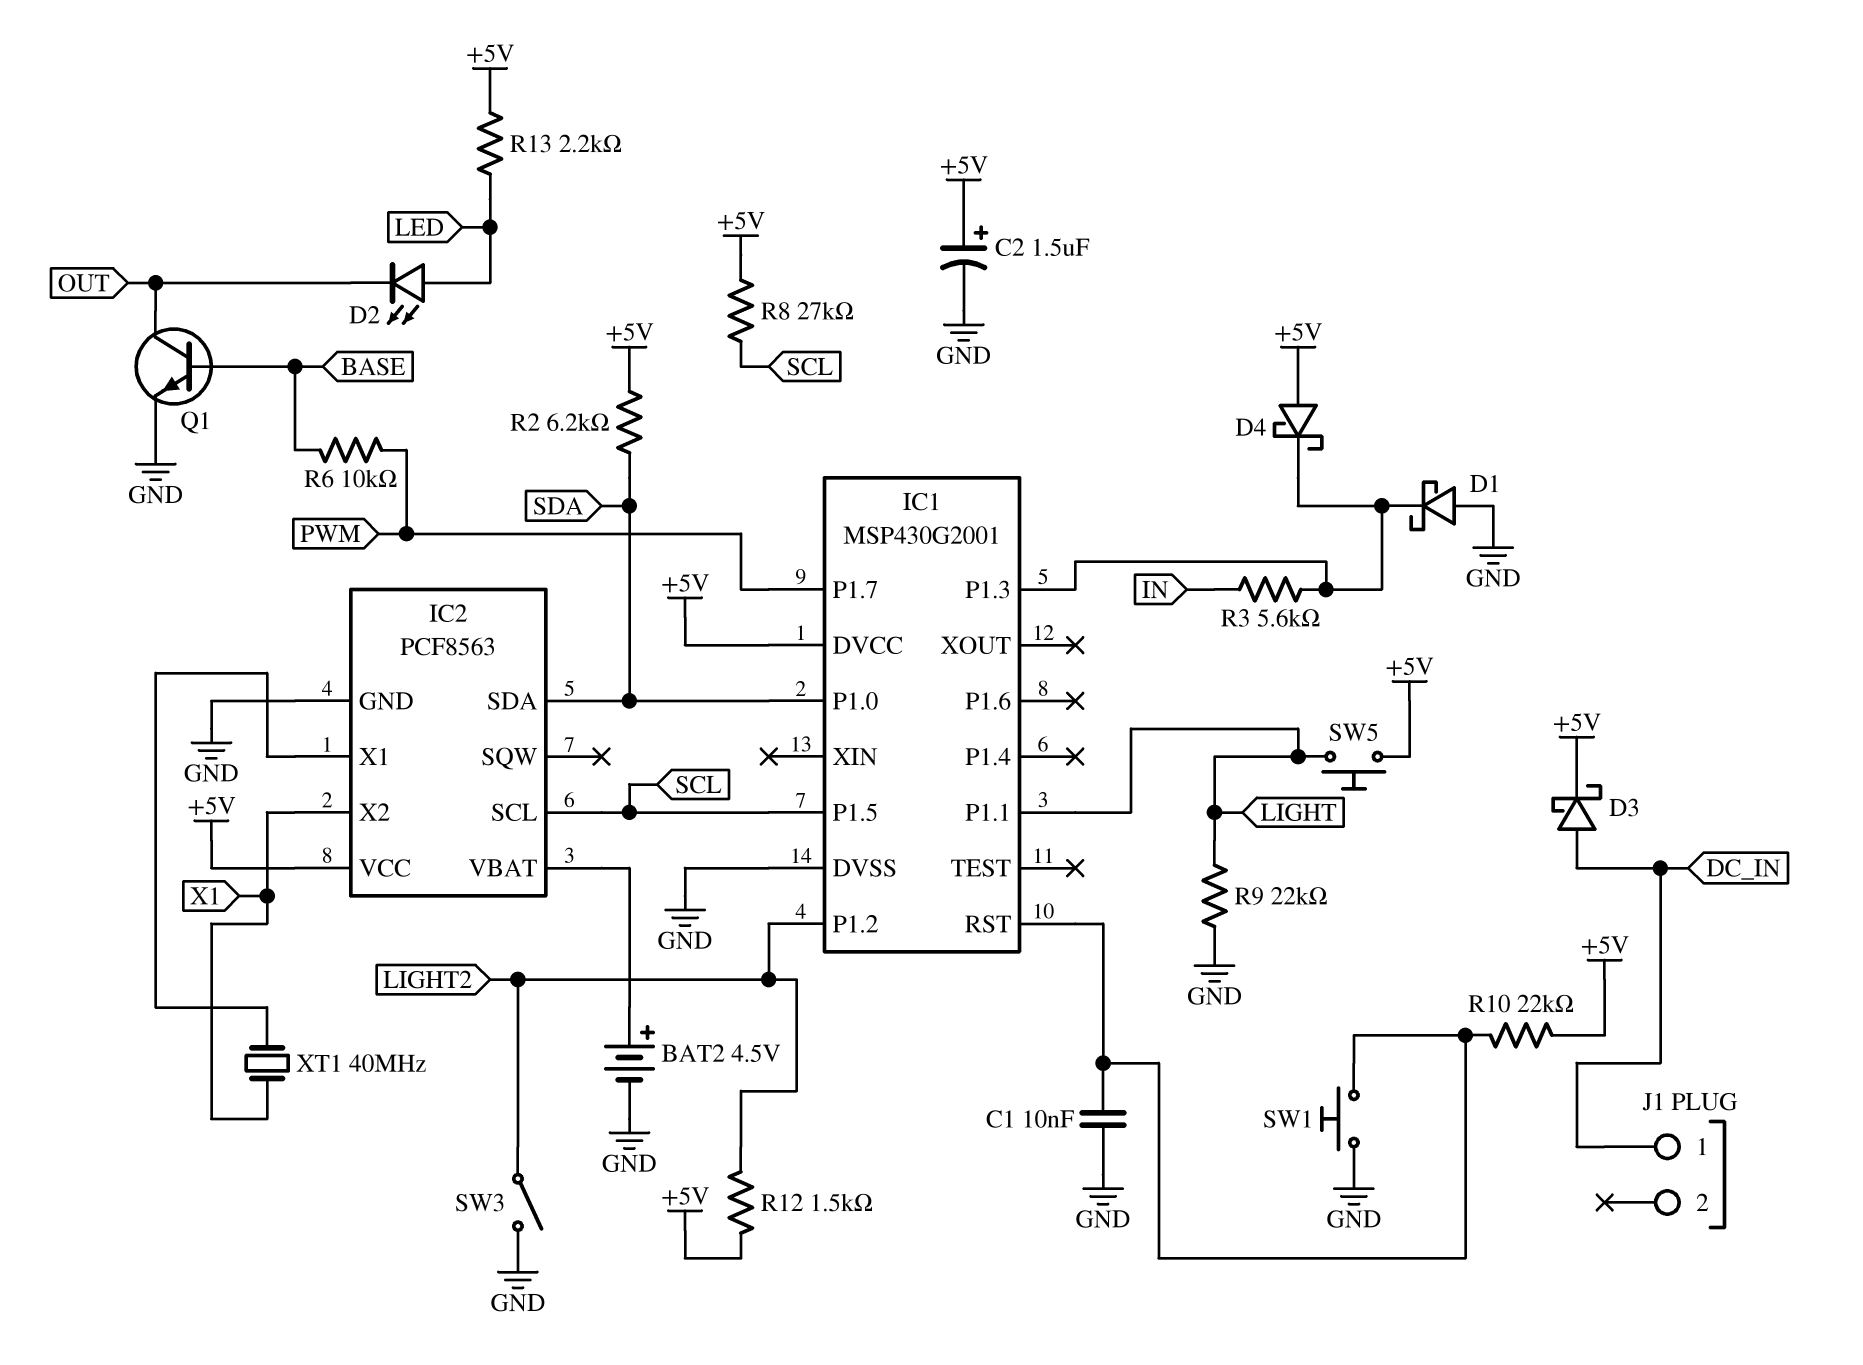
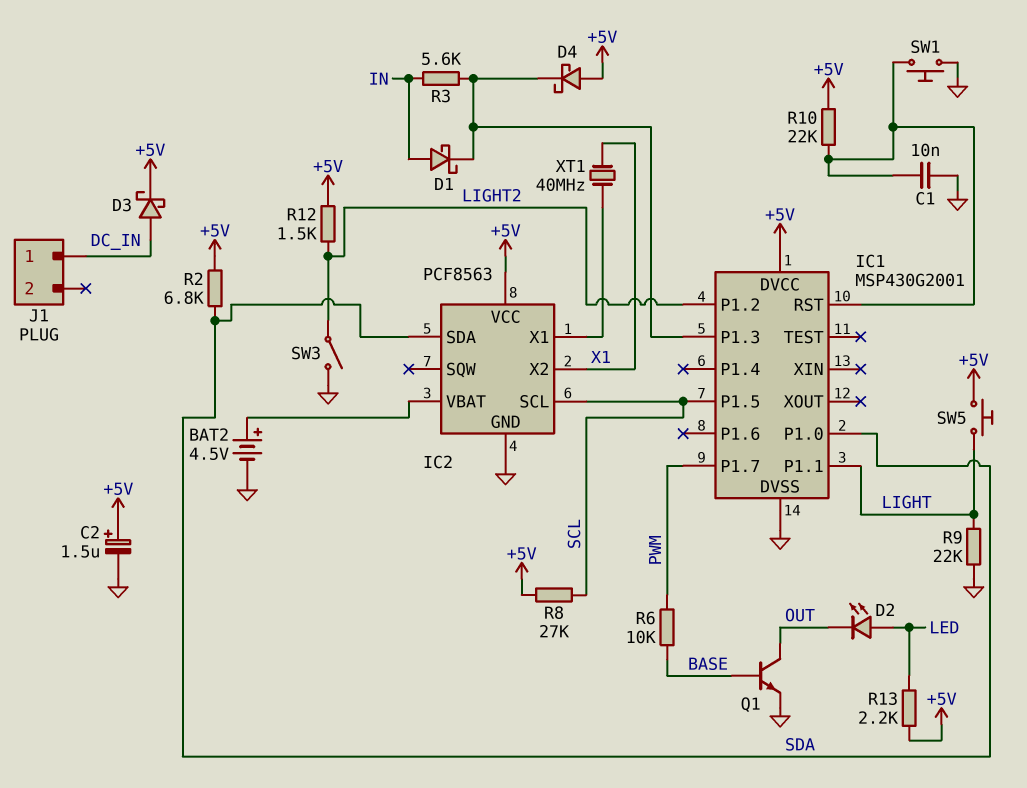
D1: schottky (A GND, K IC1/P1.3) -> schottky (A IN, K IC1/P1.3)
R2: 6.2k (+5V, SDA) -> 6.8k (+5V, SDA)

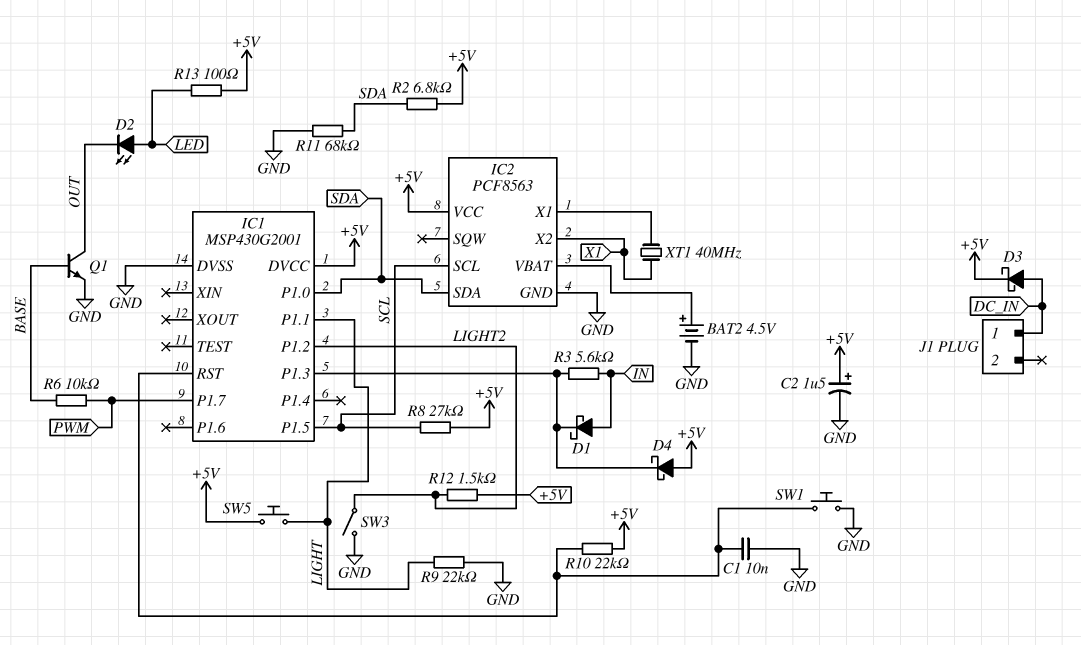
R11: none -> 68k (GND, SDA)
R13: 2.2k (+5V, LED) -> 100 (+5V, LED)

